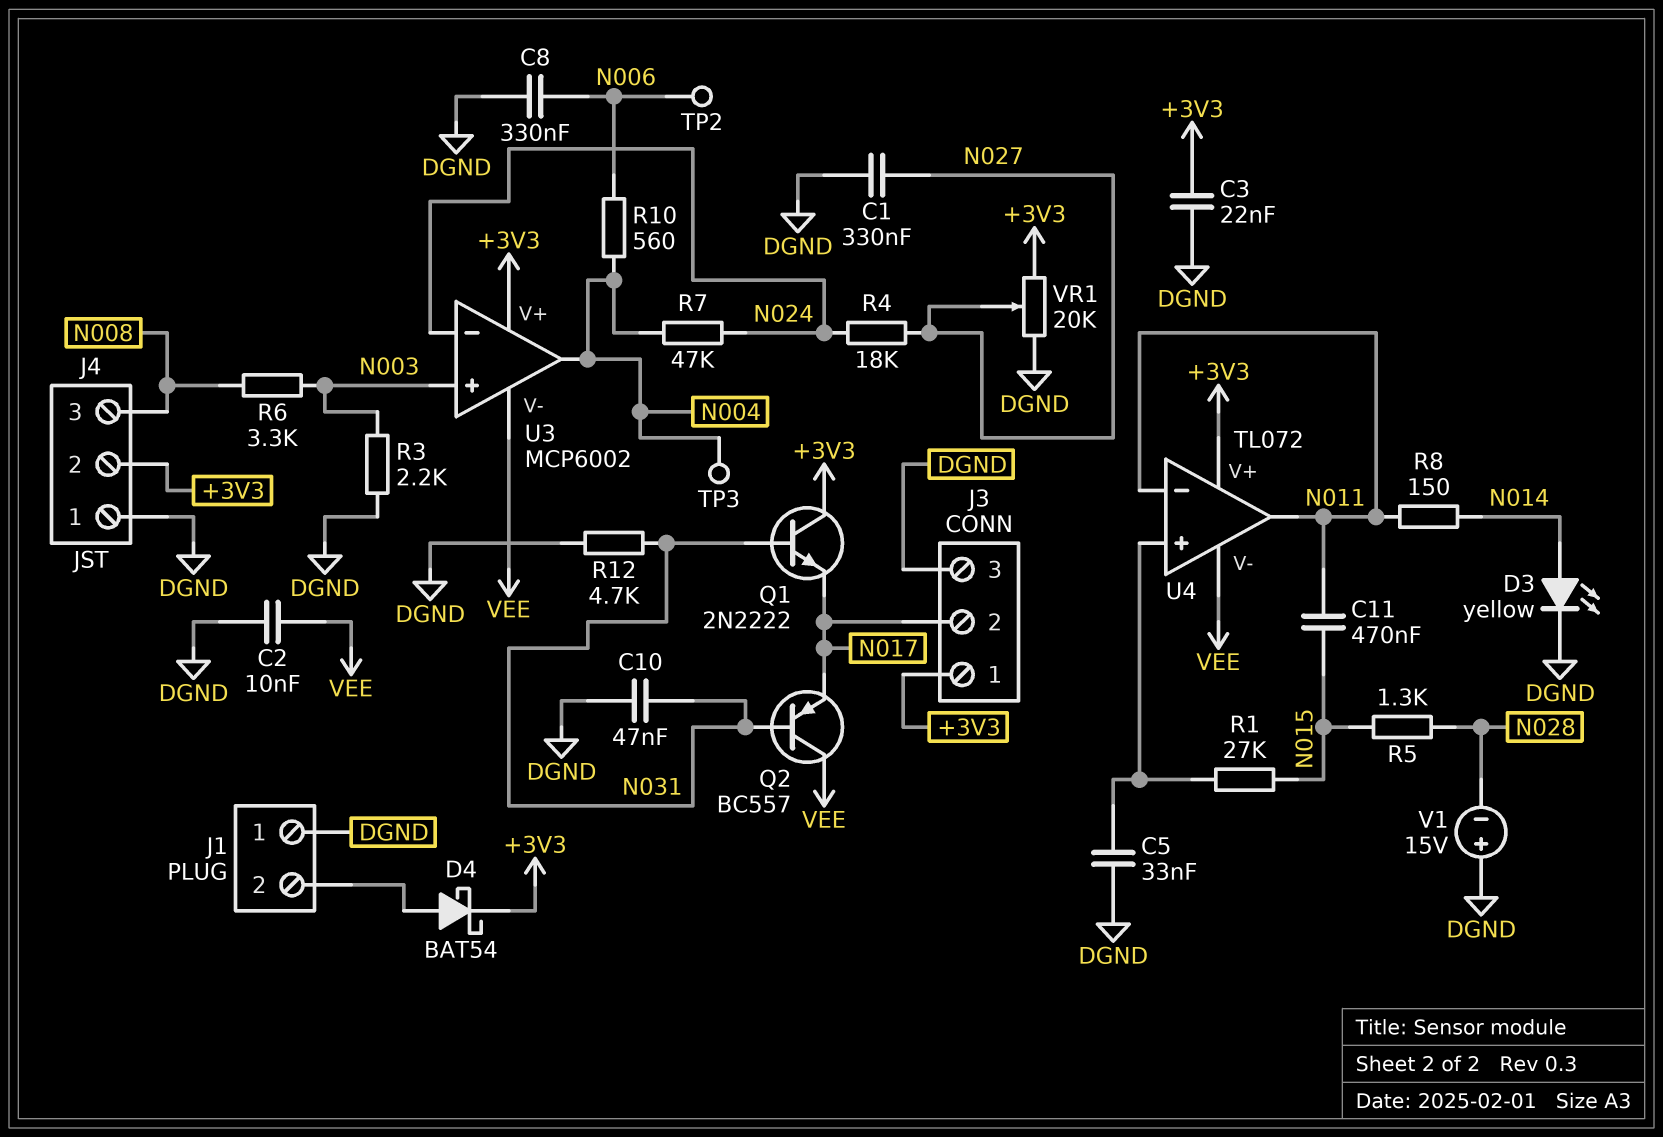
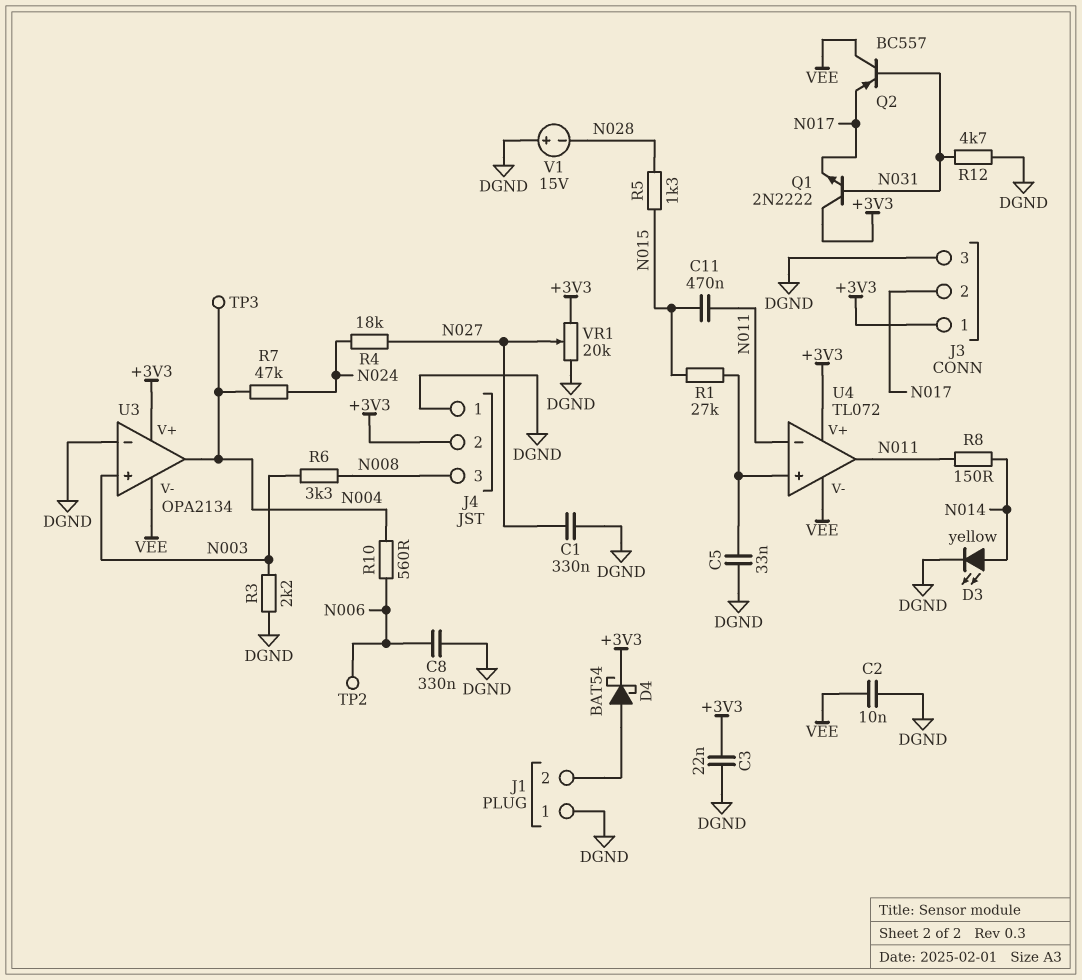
C10: 47nF (DGND, N031) -> none
U3: MCP6002 -> OPA2134
U3 pin in-: N024 -> DGND

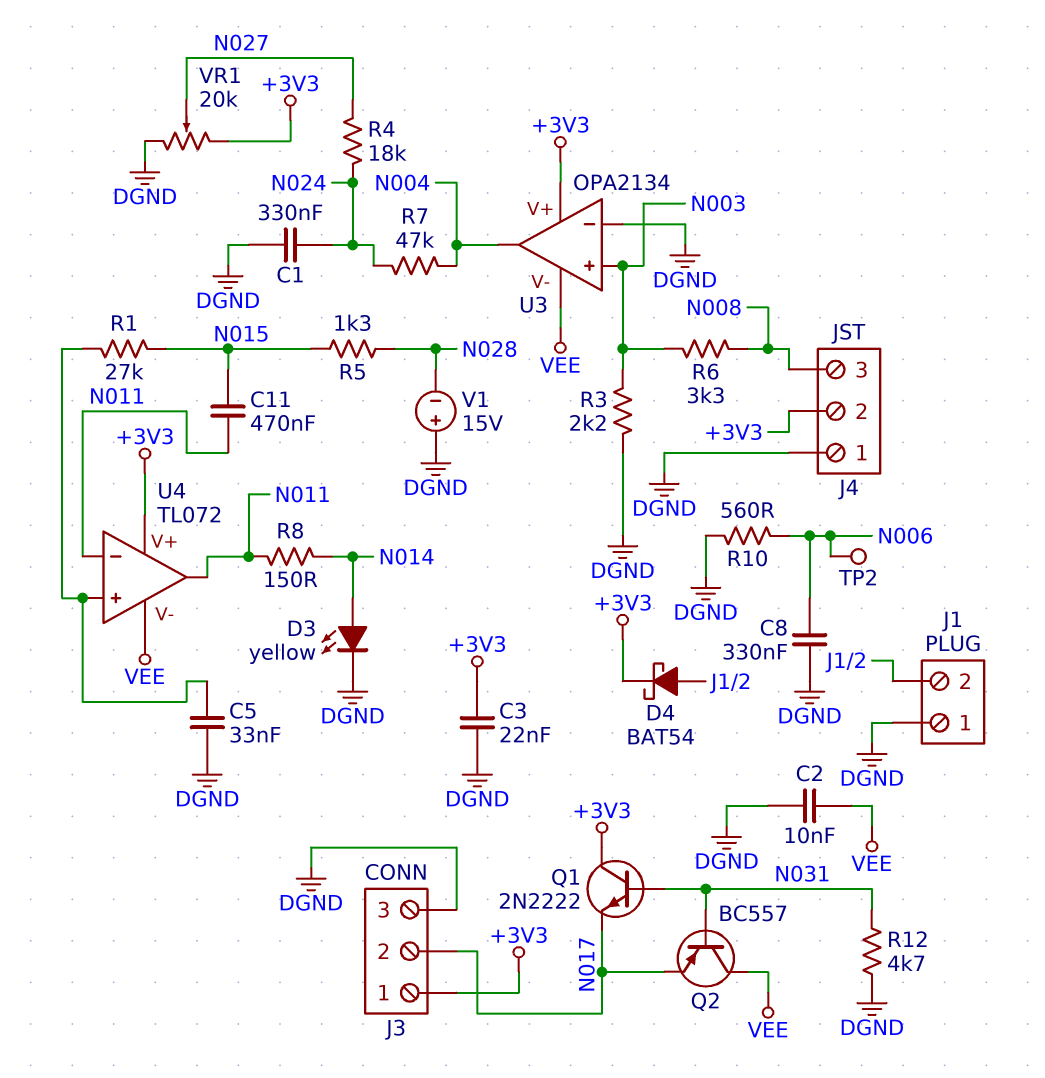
C1: 330nF (DGND, N027) -> 330nF (DGND, N024)
R10: 560 (N004, N006) -> 560 (DGND, N006)
TP3: test point (N004) -> none

